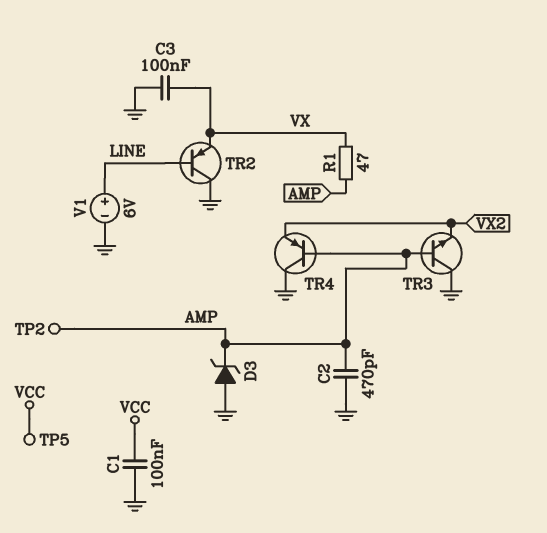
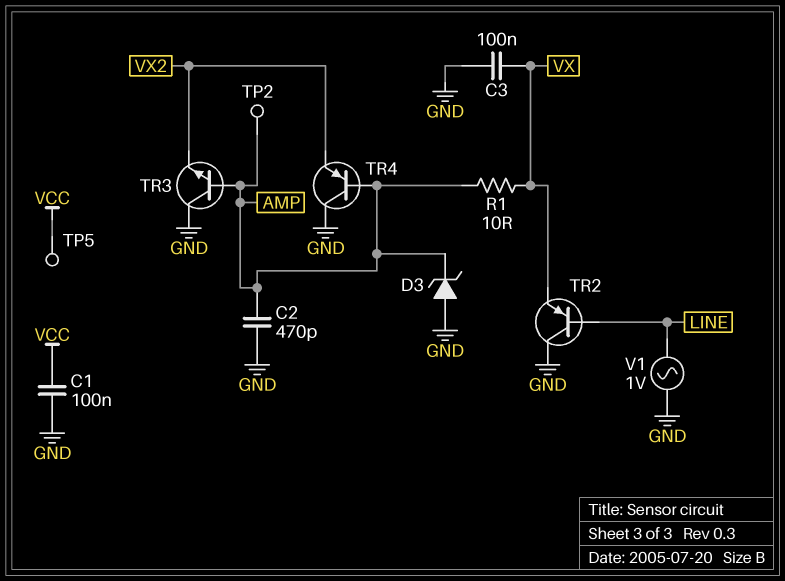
R1: 47 (AMP, VX) -> 10 (AMP, VX)
V1: 6V (plus LINE, minus GND) -> AC 1V (GND, LINE)

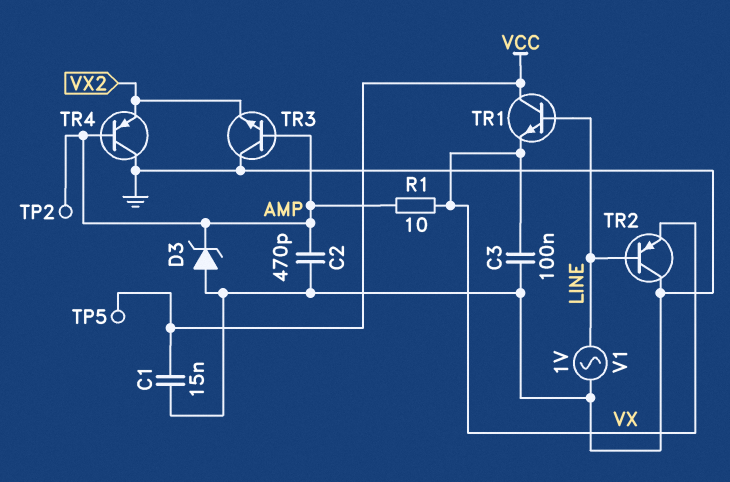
C1: 100nF (GND, VCC) -> 15nF (GND, VCC)
TR1: none -> NPN (B LINE, C VCC, E VX)

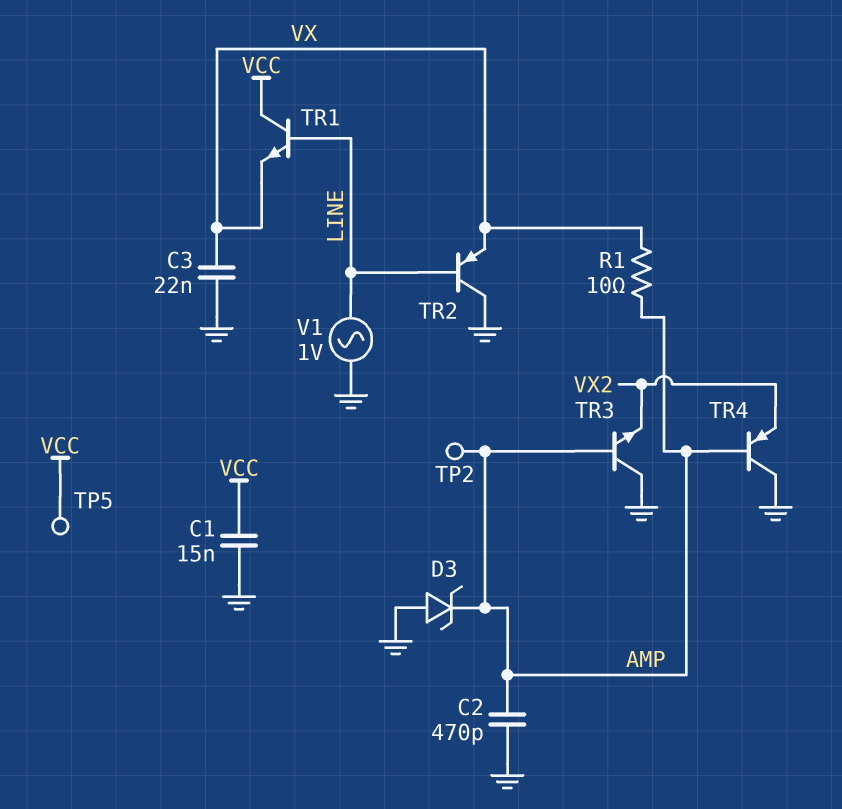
C3: 100nF (GND, VX) -> 22nF (GND, VX)

